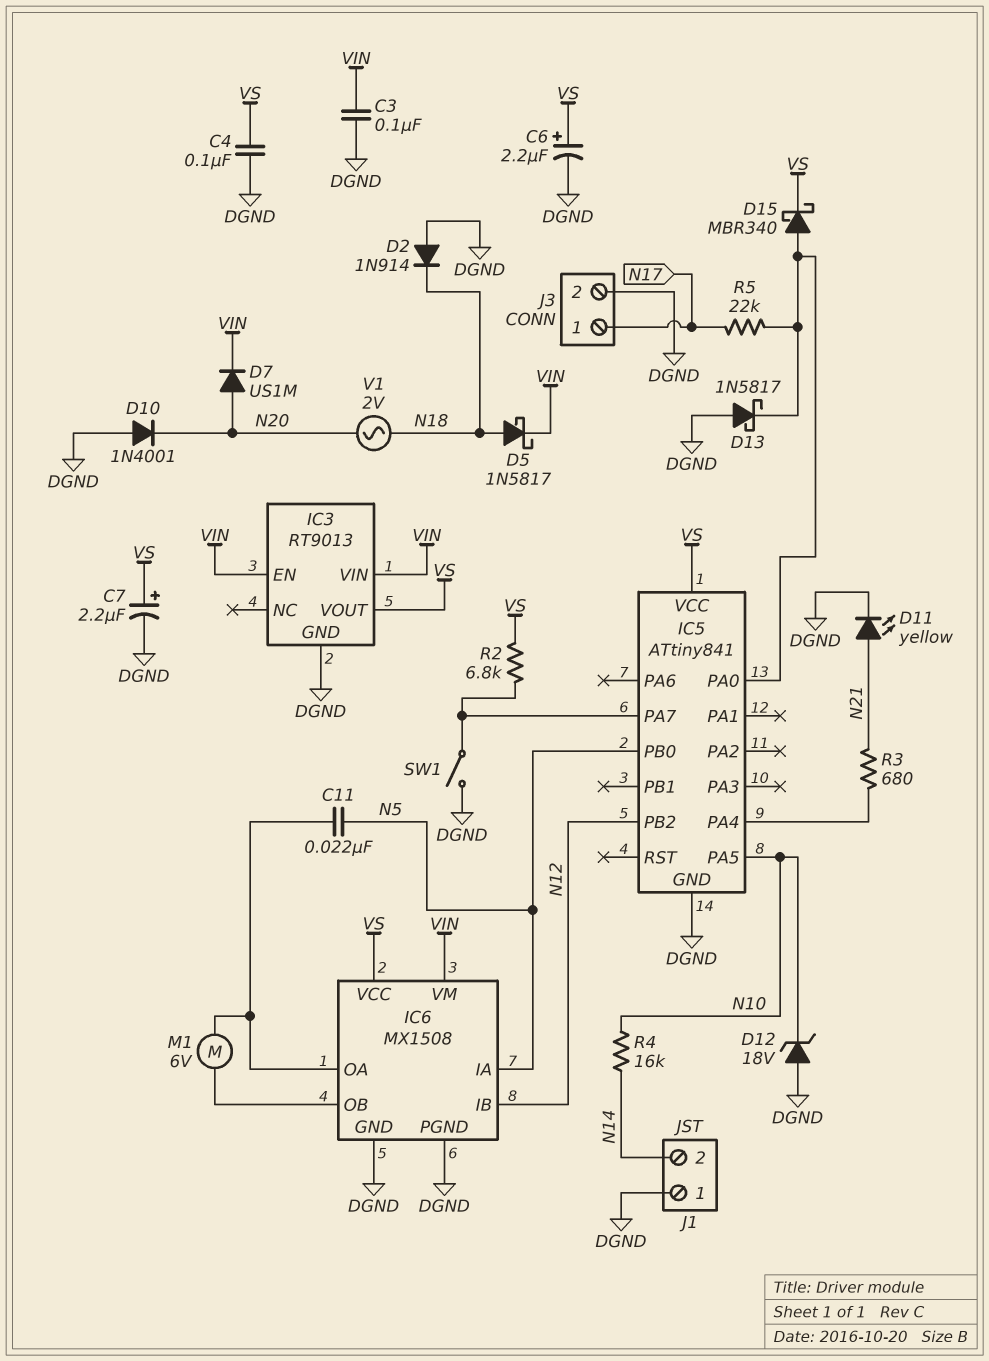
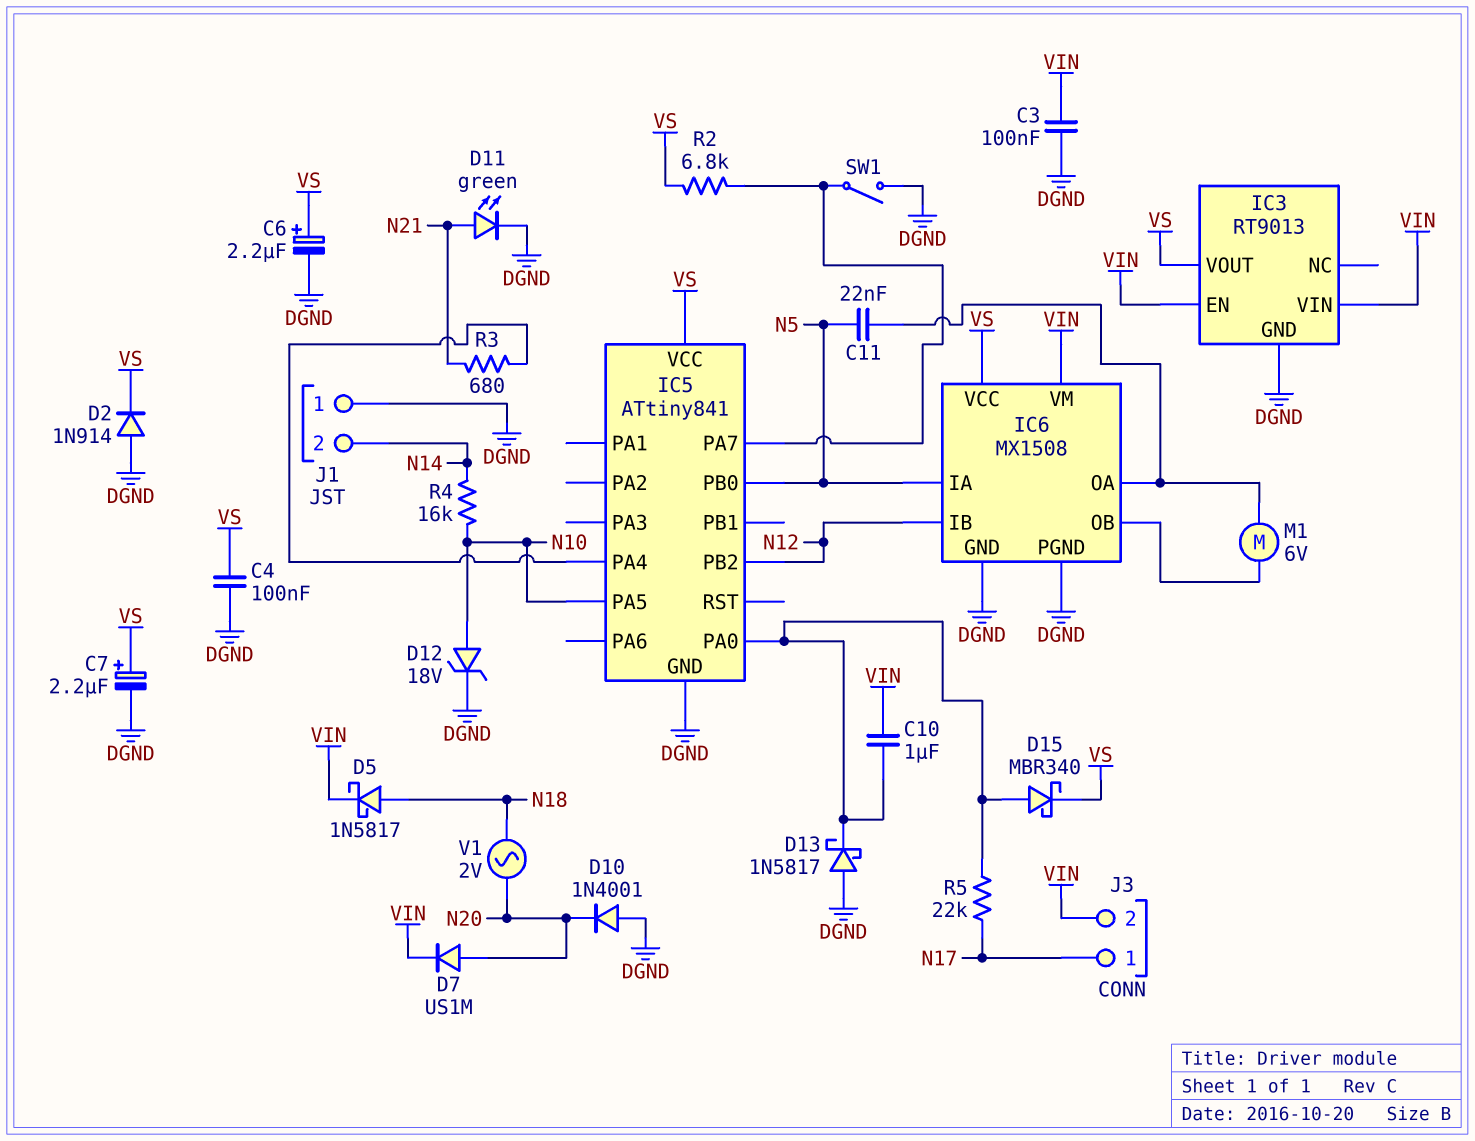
C10: none -> 1uF (IC5/PA0, VIN)
D2: diode 1N914 (A DGND, K N18) -> diode 1N914 (A DGND, K VS)
D11: LED yellow (A N21, K DGND) -> LED green (A N21, K DGND)
D12: zener 18V (A DGND, K N10) -> zener 18V (A N10, K DGND)
J3 pin 2: DGND -> VIN

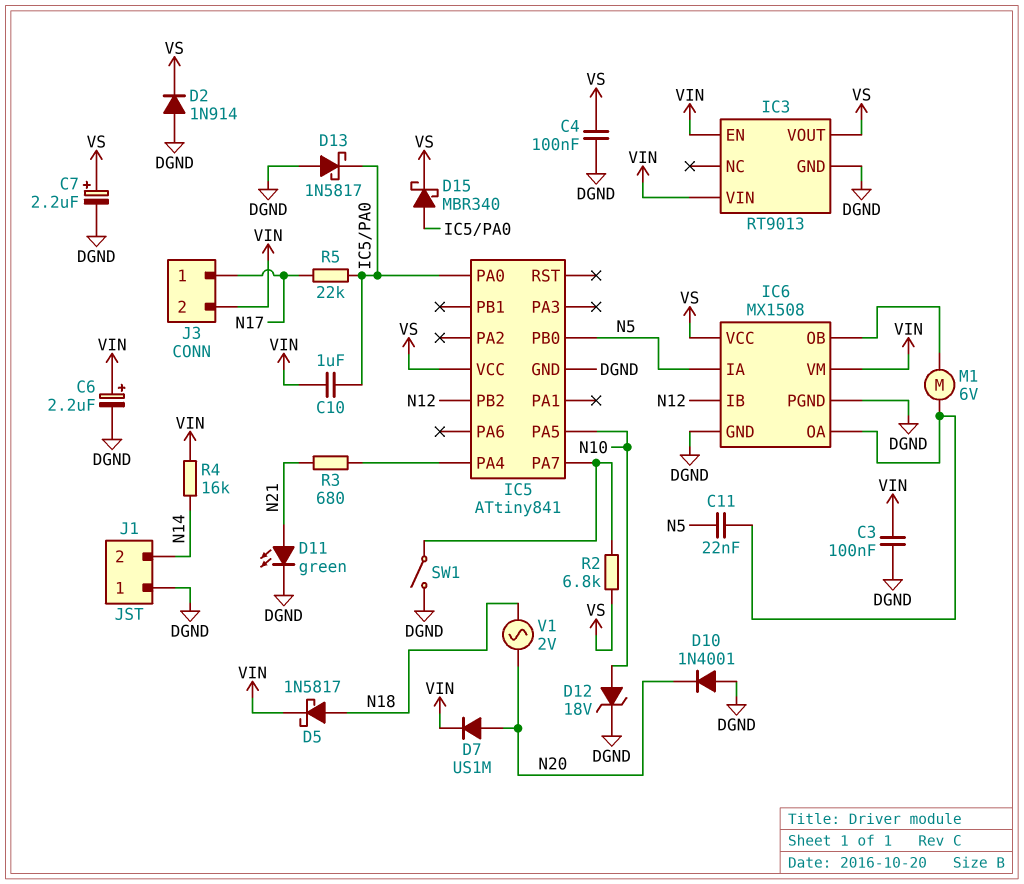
C6: 2.2uF (plus VS, minus DGND) -> 2.2uF (plus VIN, minus DGND)
R4: 16k (N10, N14) -> 16k (N14, VIN)

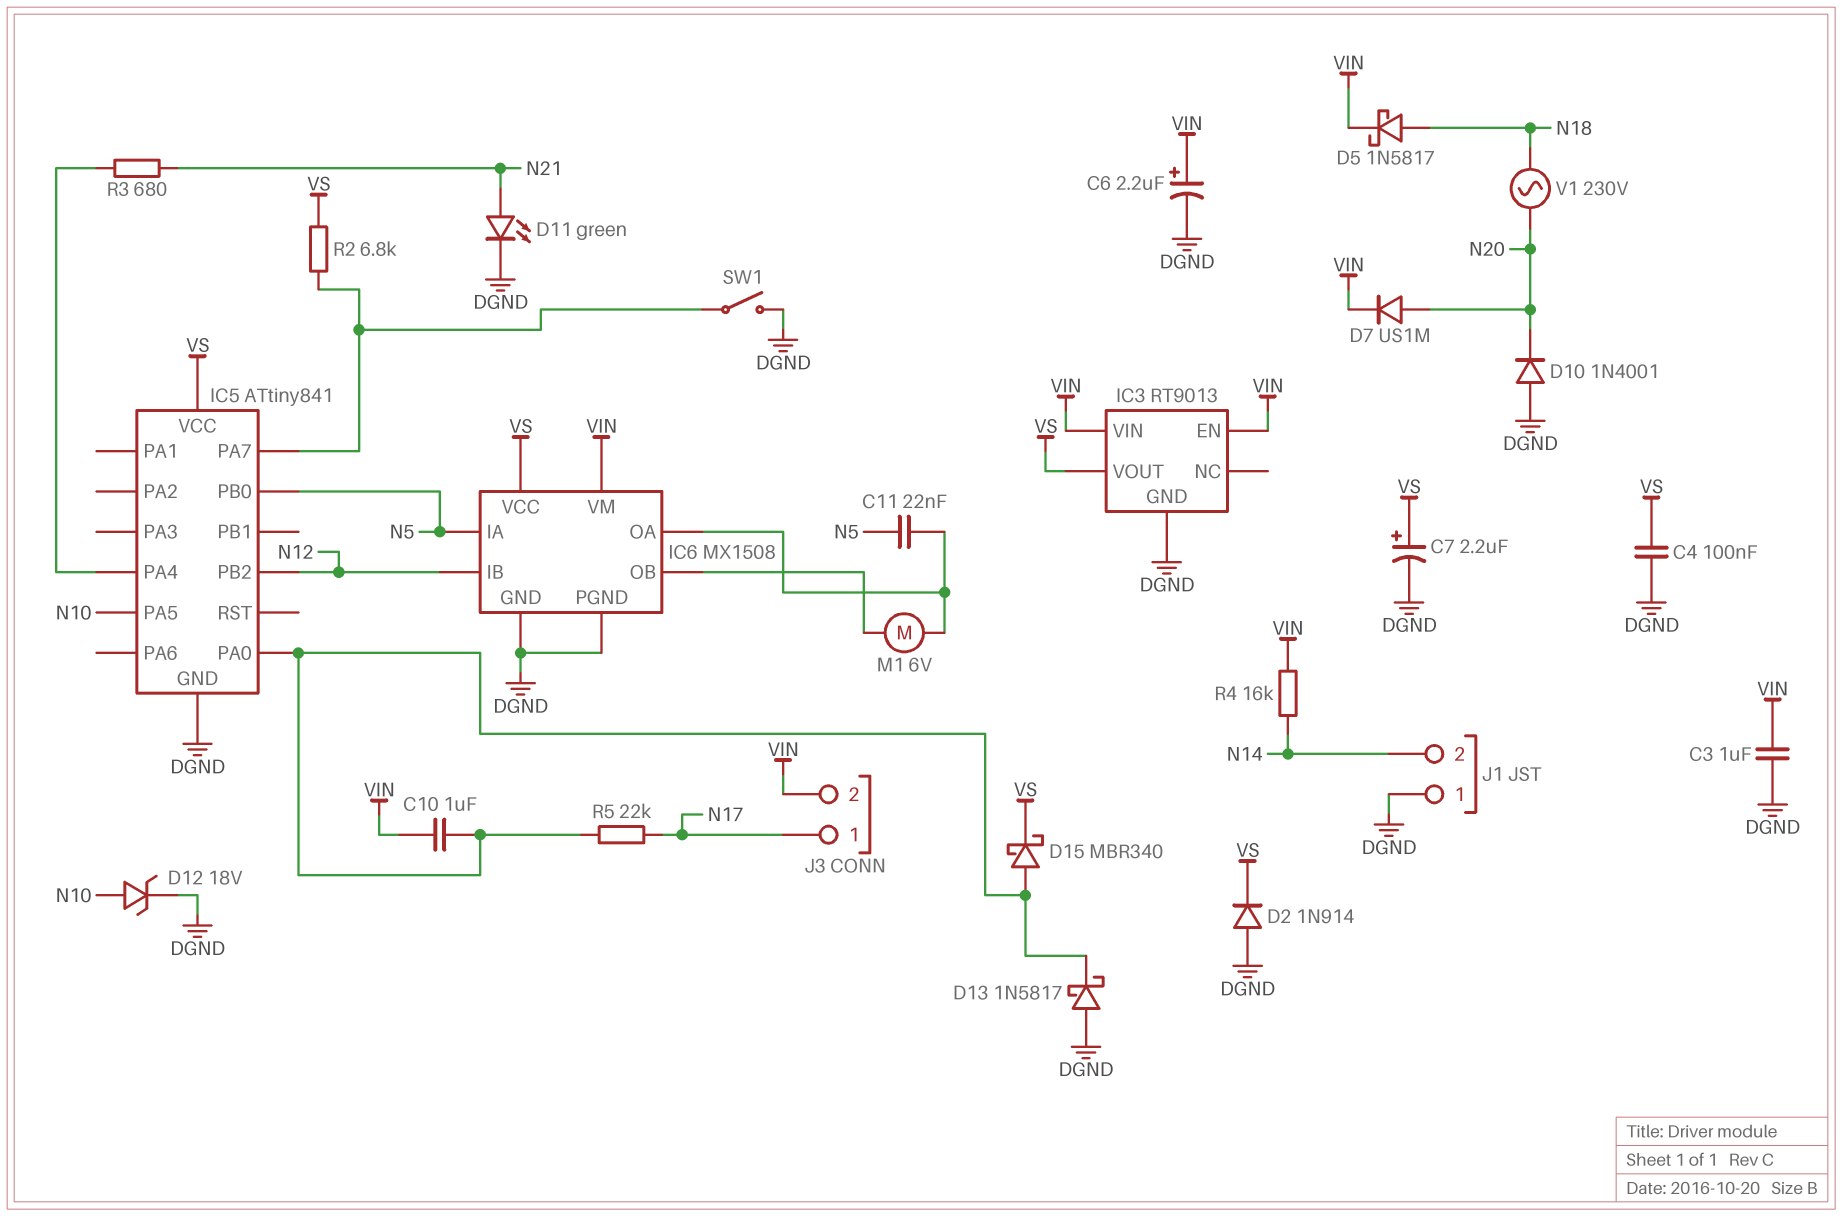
C3: 100nF (DGND, VIN) -> 1uF (DGND, VIN)
V1: AC 2V (N18, N20) -> AC 230V (N18, N20)

